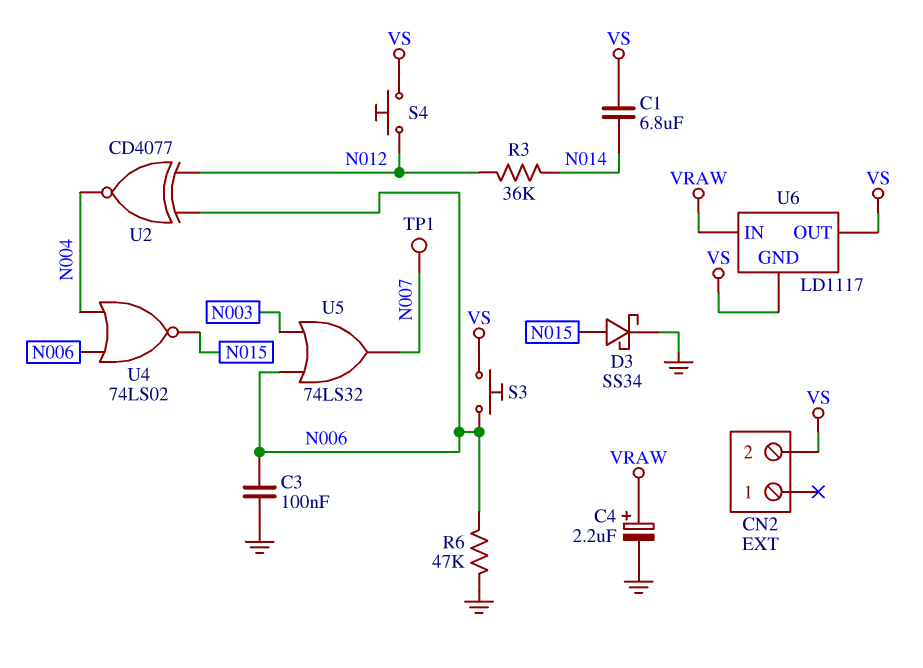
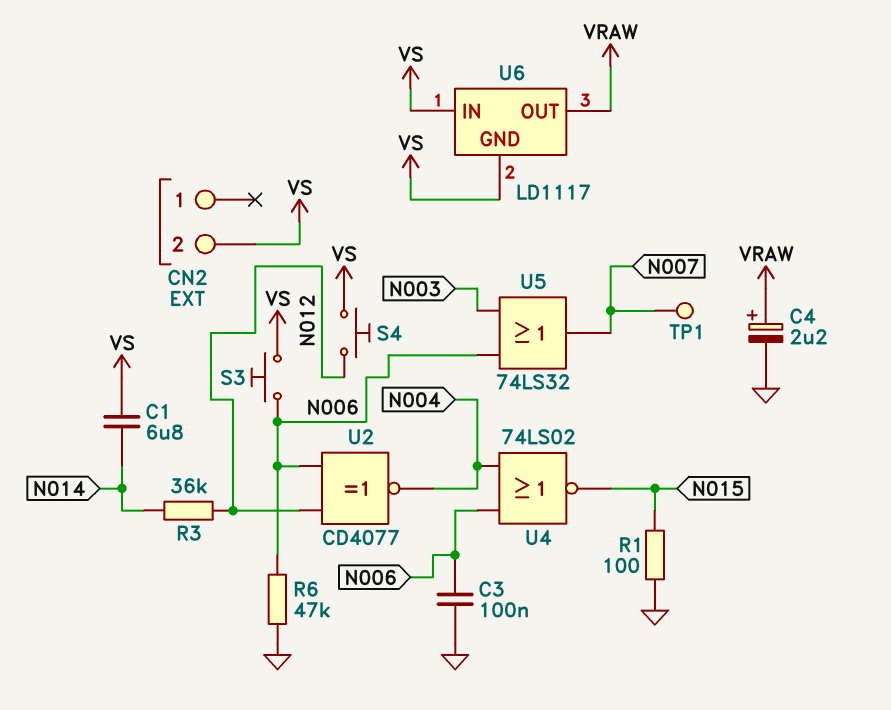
D3: schottky SS34 (A N015, K GND) -> none
R1: none -> 100 (GND, N015)
U6 pin IN: VRAW -> VS
U6 pin OUT: VS -> VRAW

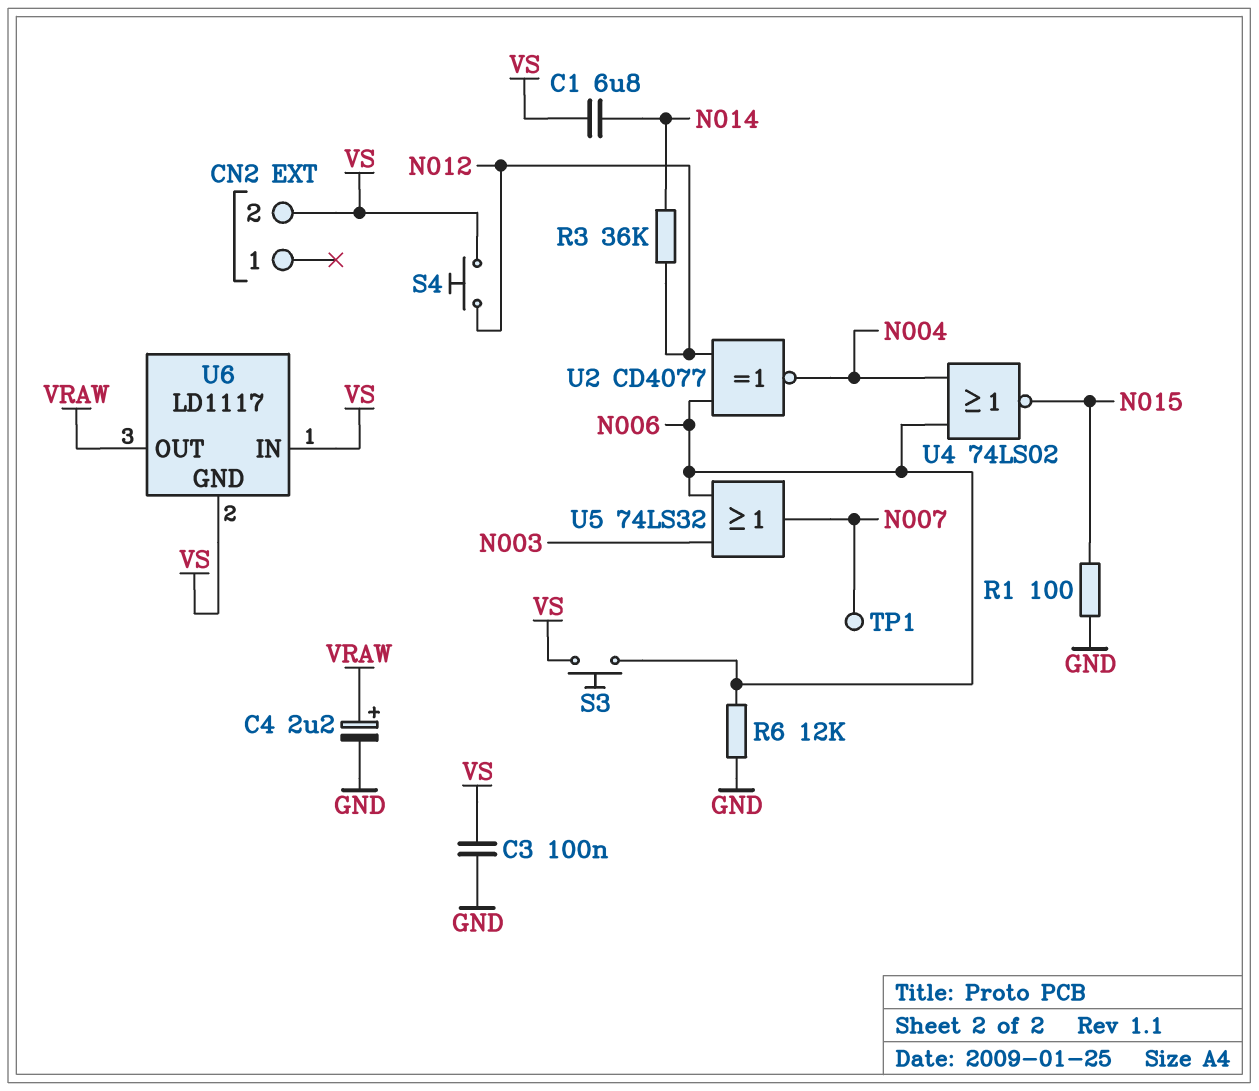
C3: 100nF (GND, N006) -> 100nF (GND, VS)
R6: 47k (GND, N006) -> 12k (GND, N006)

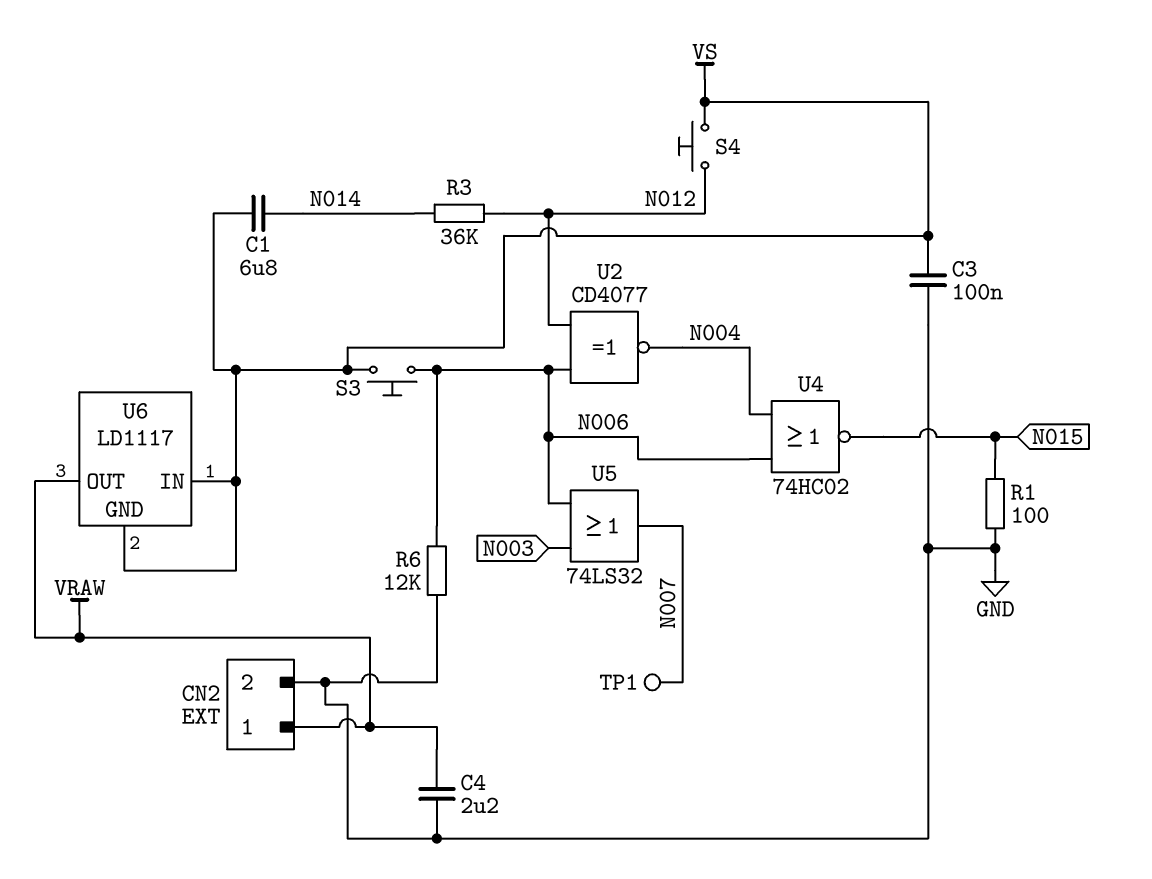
C4: 2.2uF (plus VRAW, minus GND) -> 2.2uF (GND, VRAW)
CN2 pin 1: none -> VRAW
CN2 pin 2: VS -> GND
U4: NOR 74LS02 (in N004, in N006, out N015) -> NOR 74HC02 (in N004, in N006, out N015)

